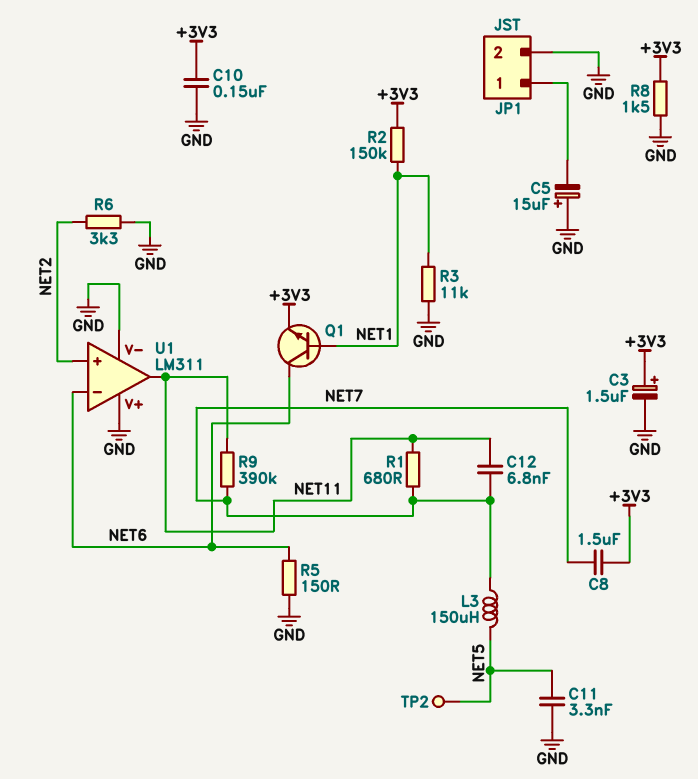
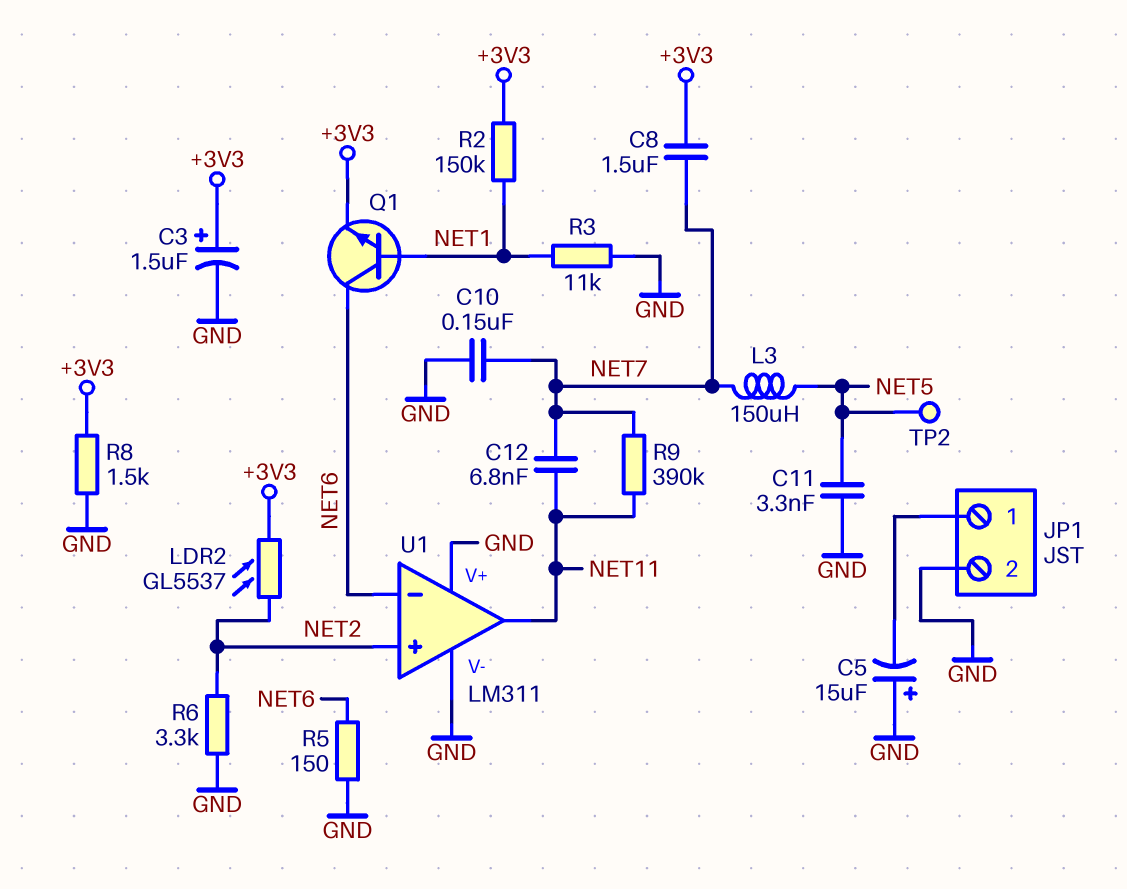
C10: 150nF (+3V3, GND) -> 150nF (GND, NET7)
LDR2: none -> GL5537 (+3V3, NET2)
R1: 680 (NET7, NET11) -> none

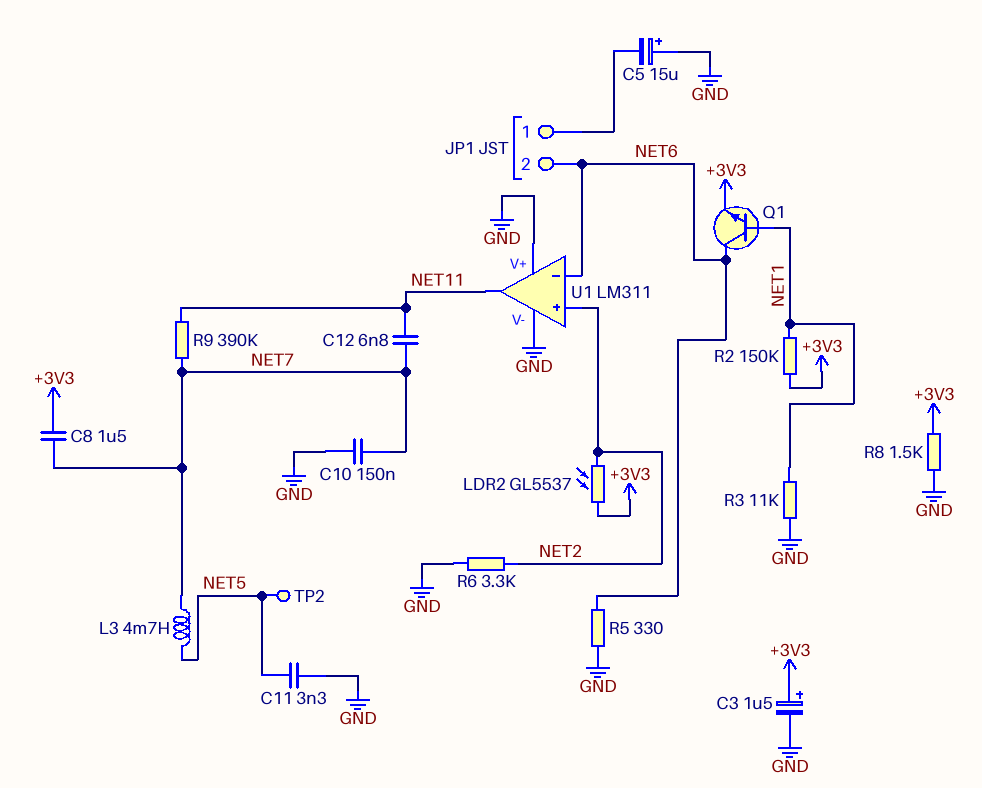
JP1 pin 2: GND -> NET6
L3: 150uH (NET5, NET7) -> 4.7mH (NET5, NET7)
R5: 150 (GND, NET6) -> 330 (GND, NET6)

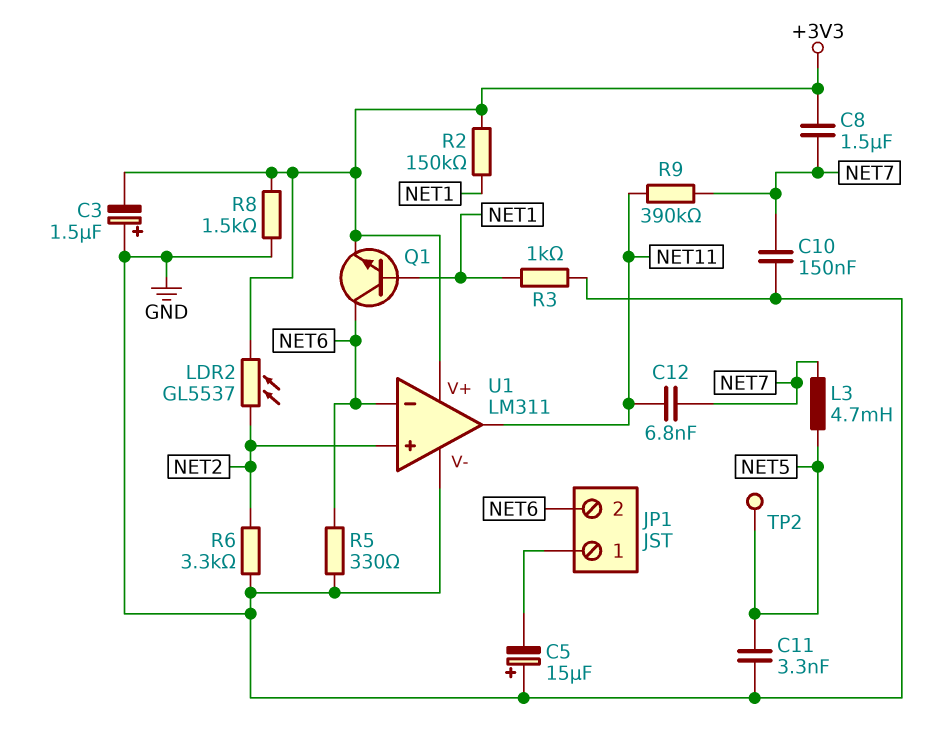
C3: 1.5uF (plus +3V3, minus GND) -> 1.5uF (plus GND, minus +3V3)
R3: 11k (GND, NET1) -> 1k (GND, NET1)
U1 pin V+: GND -> +3V3

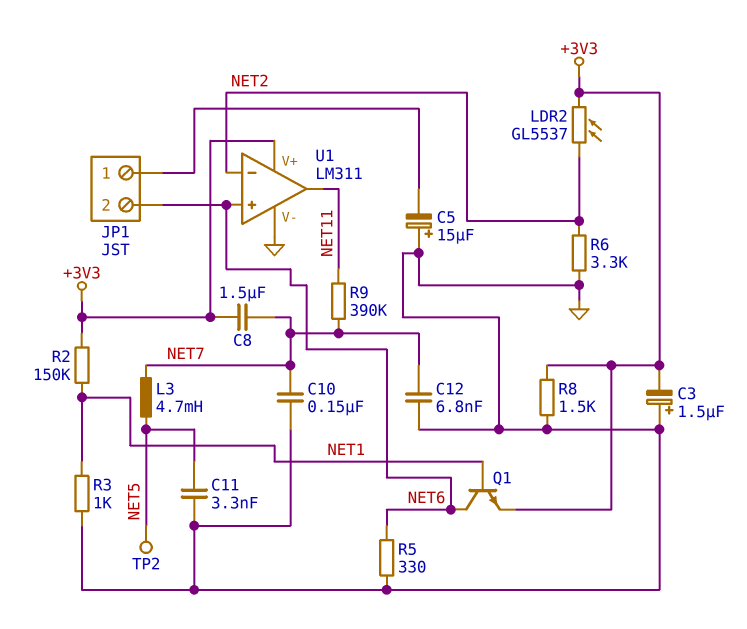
C12: 6.8nF (NET7, NET11) -> 6.8nF (GND, NET7)
U1 pin in+: NET2 -> NET6
U1 pin in-: NET6 -> NET2

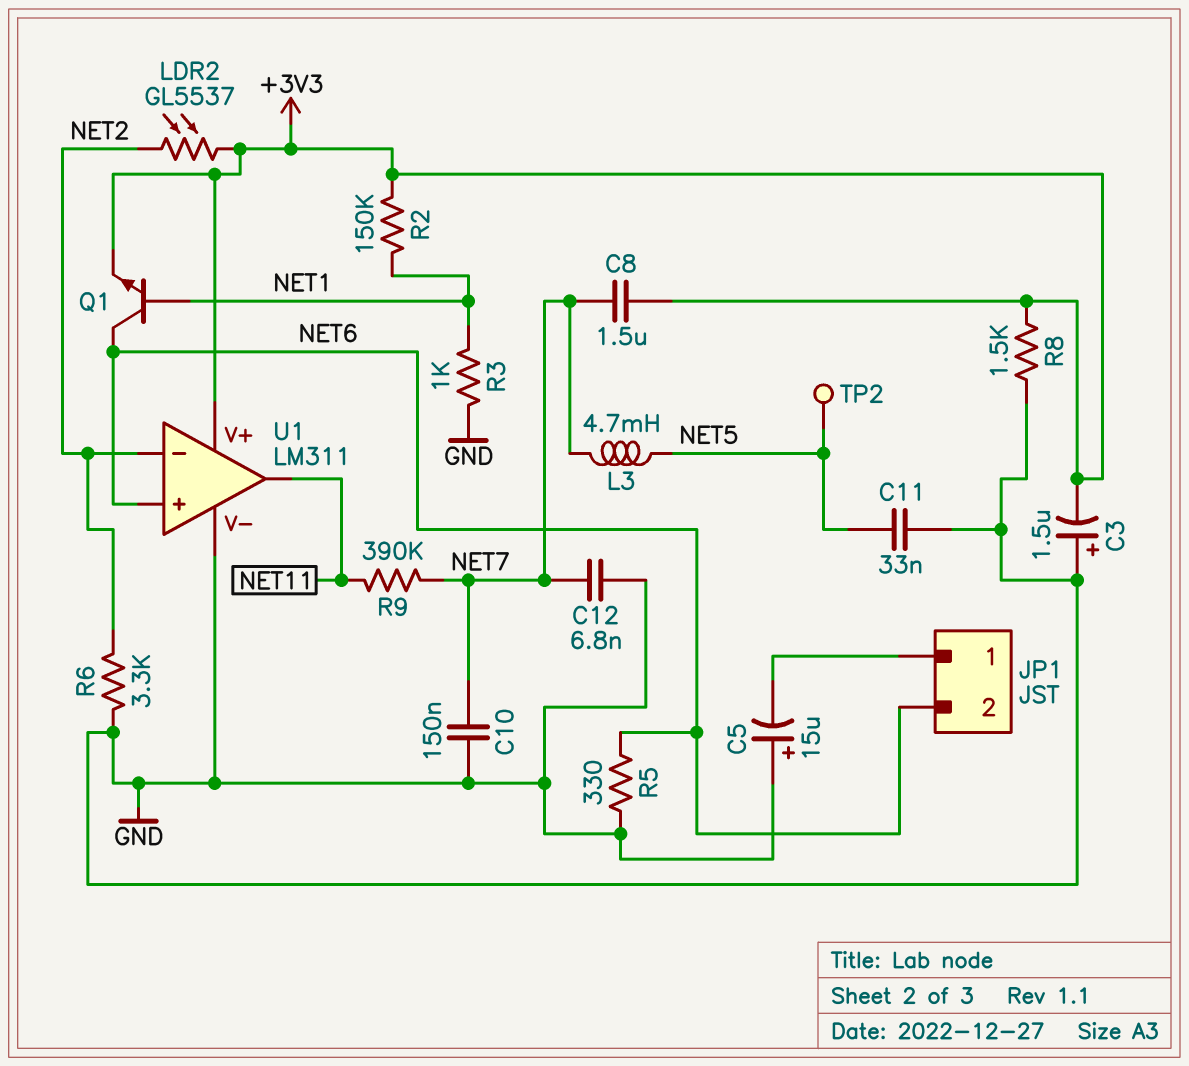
C11: 3.3nF (GND, NET5) -> 33nF (GND, NET5)

